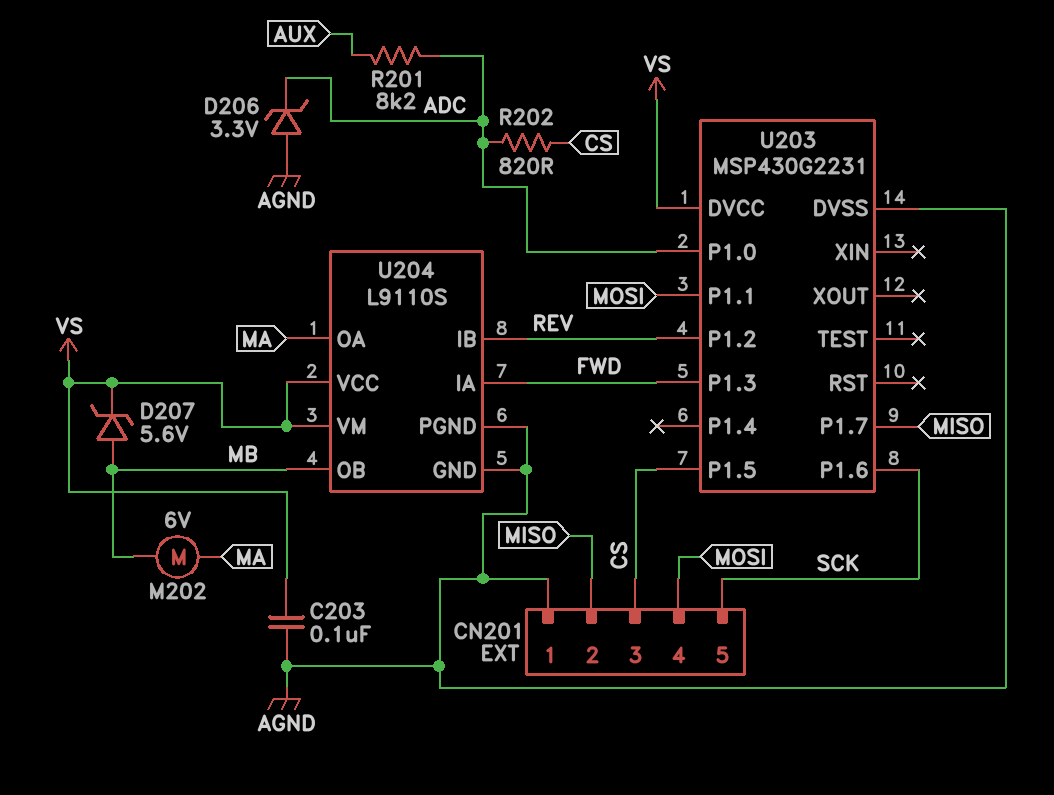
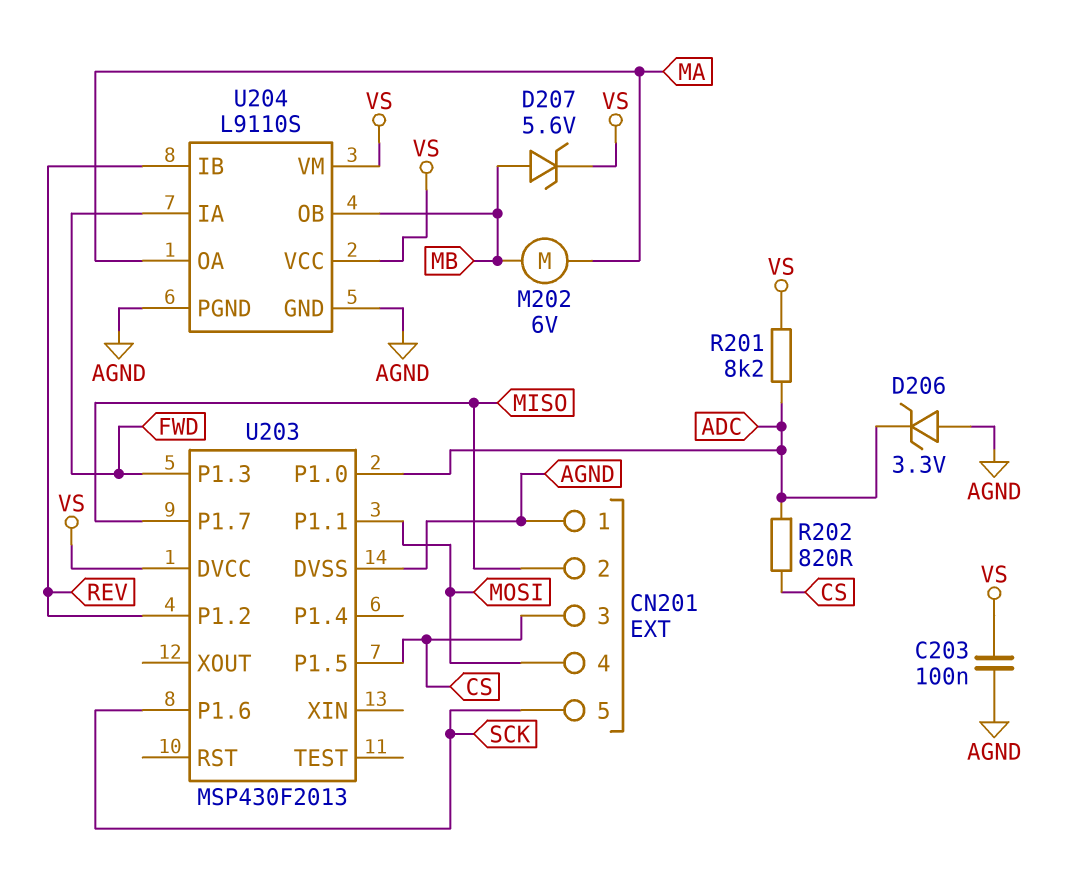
R201: 8.2k (ADC, AUX) -> 8.2k (ADC, VS)
U203: MSP430G2231 -> MSP430F2013

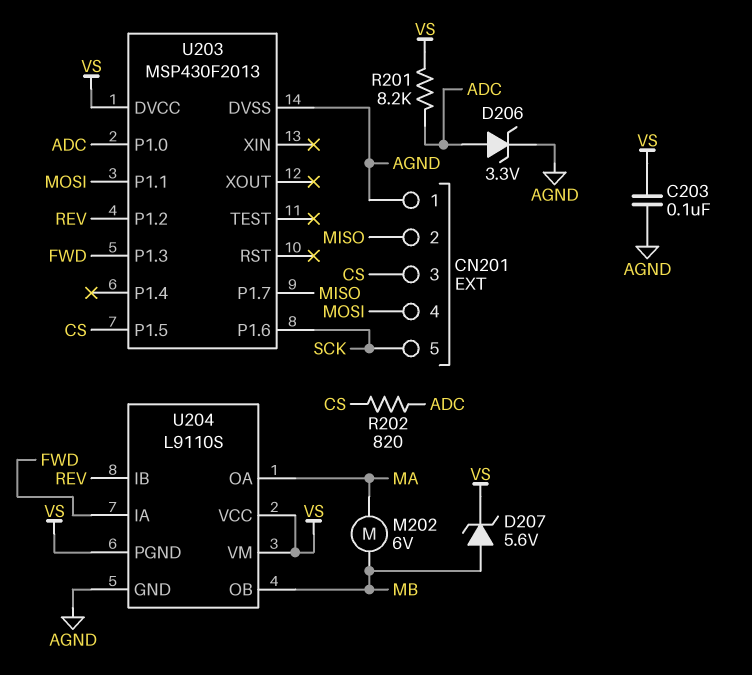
D206: zener 3.3V (A AGND, K ADC) -> zener 3.3V (A ADC, K AGND)
U204 pin PGND: AGND -> VS

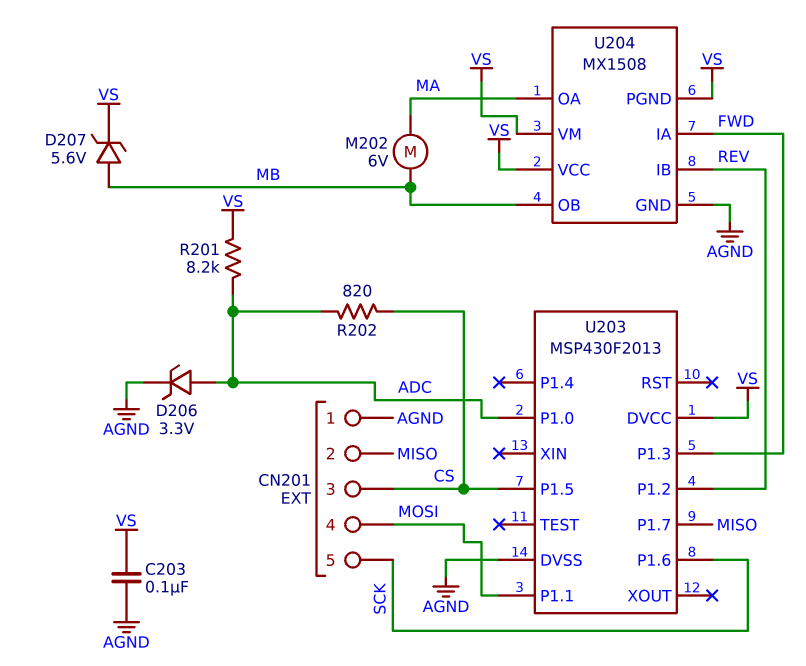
U204: L9110S -> MX1508

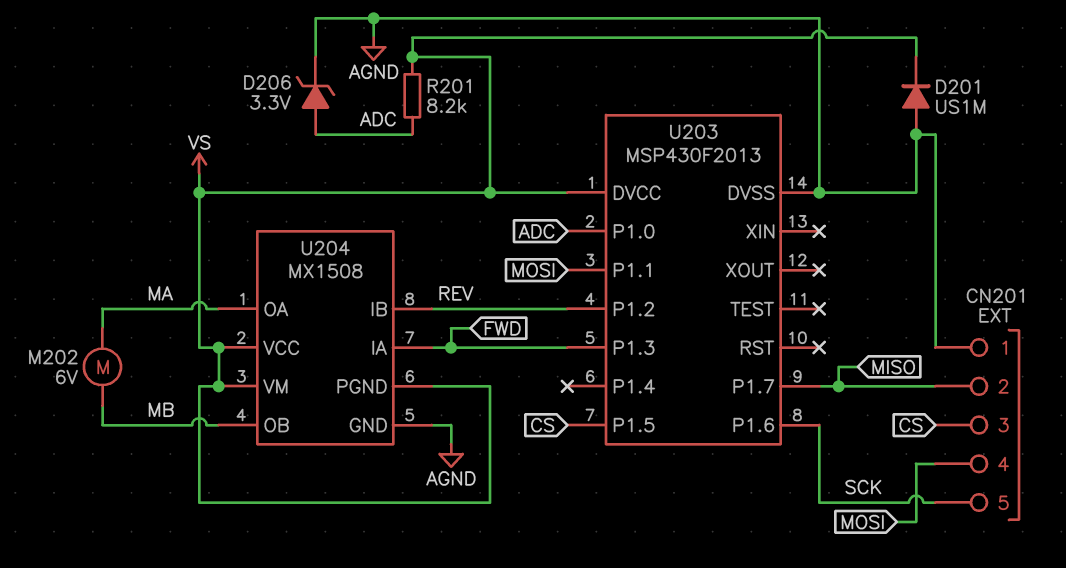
C203: 100nF (AGND, VS) -> none
D201: none -> diode US1M (A AGND, K VS)
D207: zener 5.6V (A MB, K VS) -> none
R202: 820 (ADC, CS) -> none

